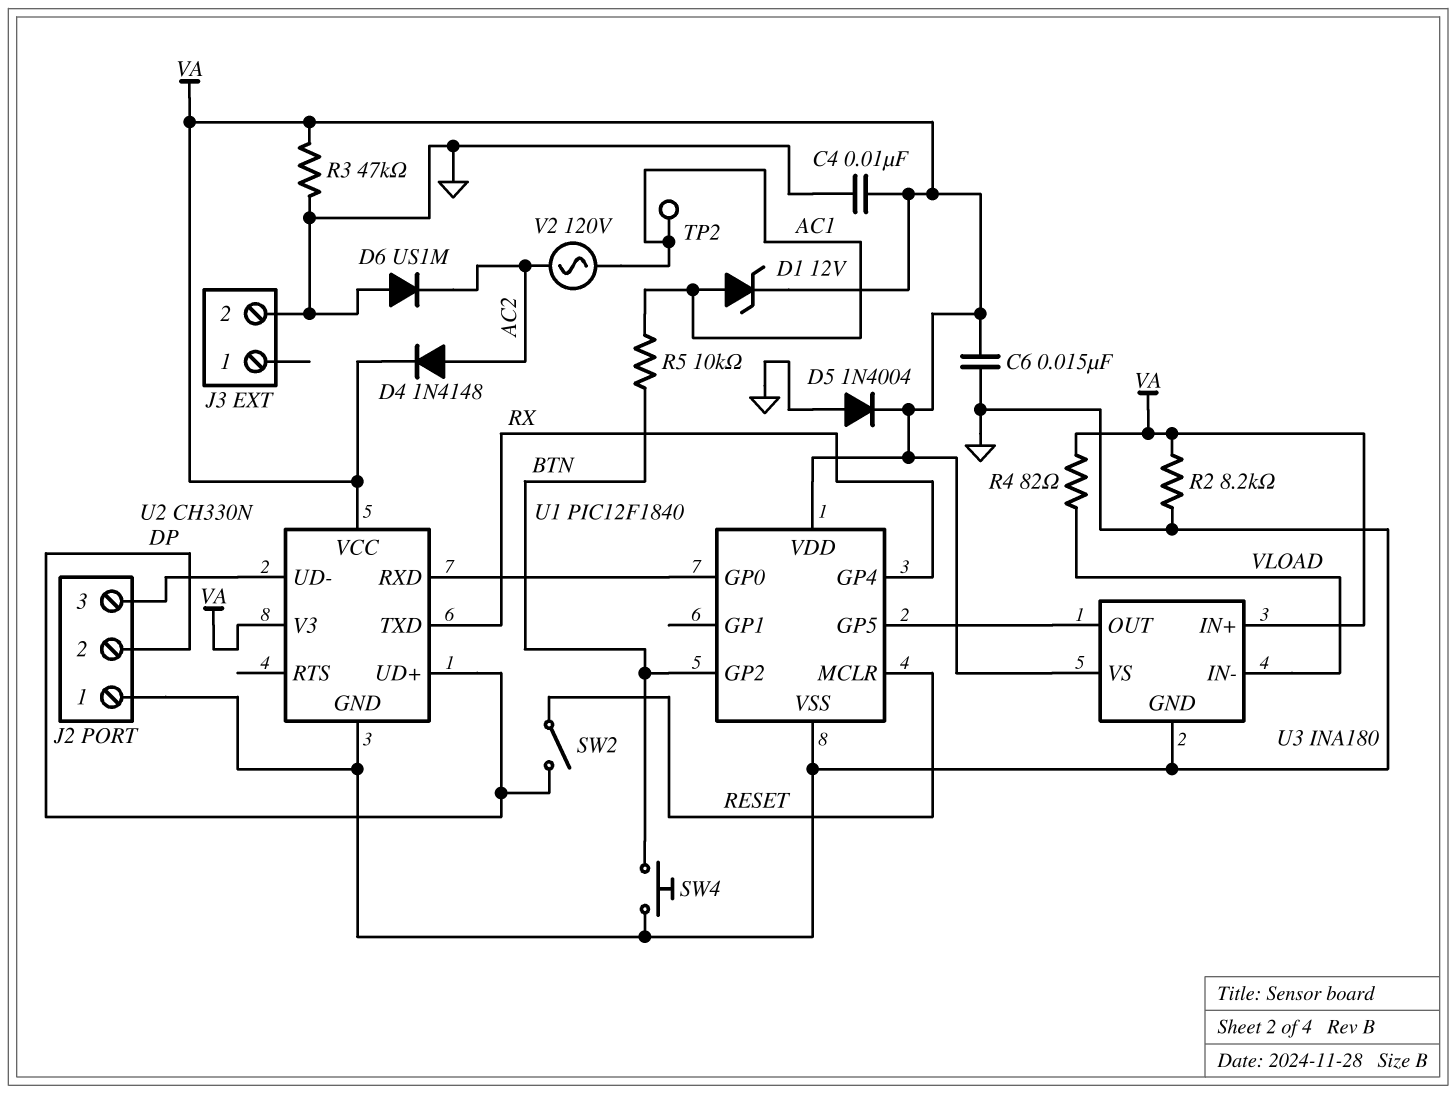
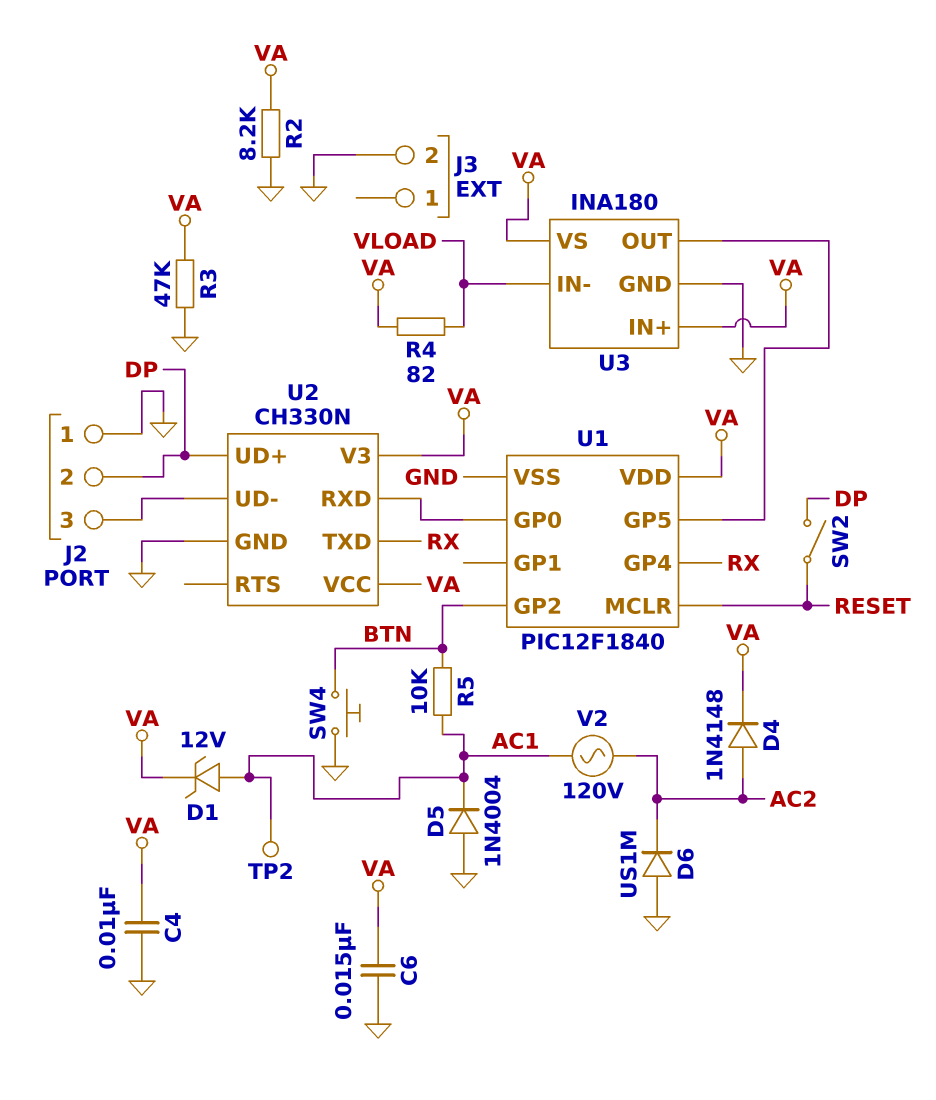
D5: diode 1N4004 (A GND, K VA) -> diode 1N4004 (A GND, K AC1)

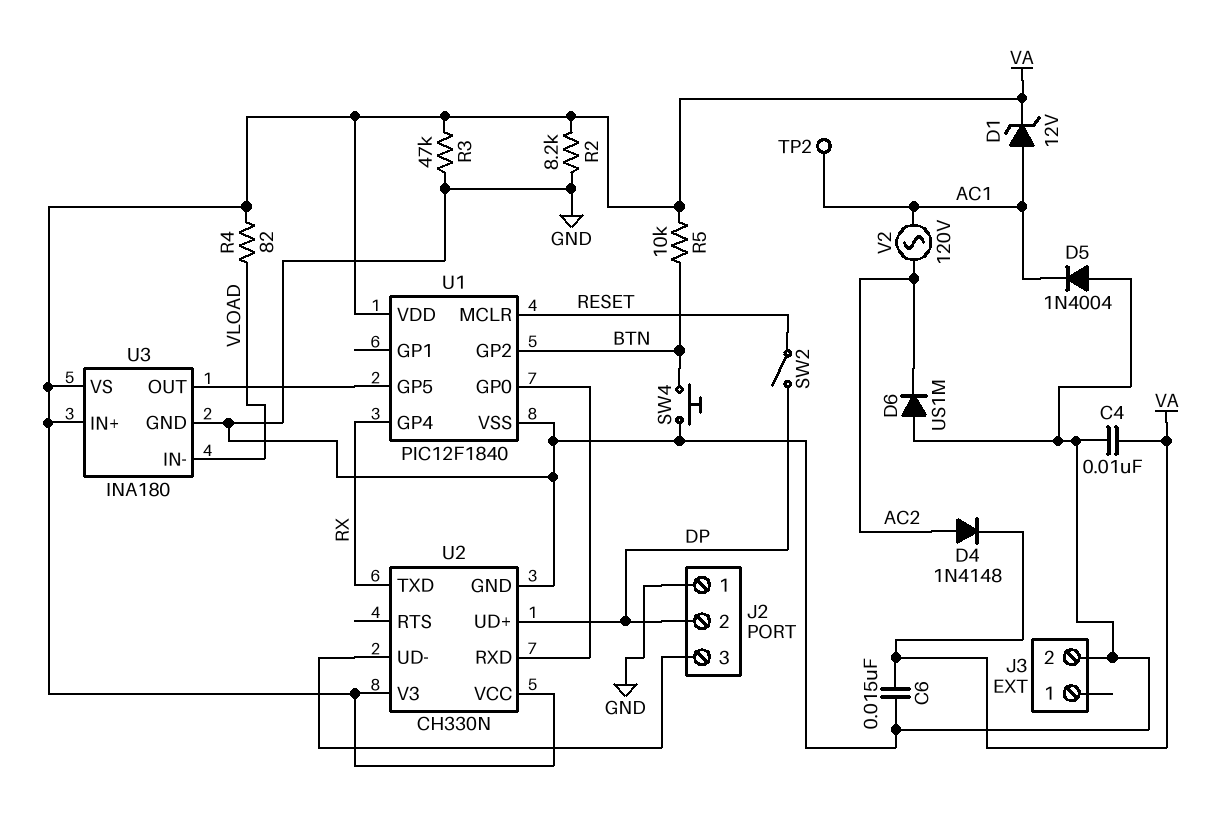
R5: 10k (AC1, BTN) -> 10k (BTN, VA)

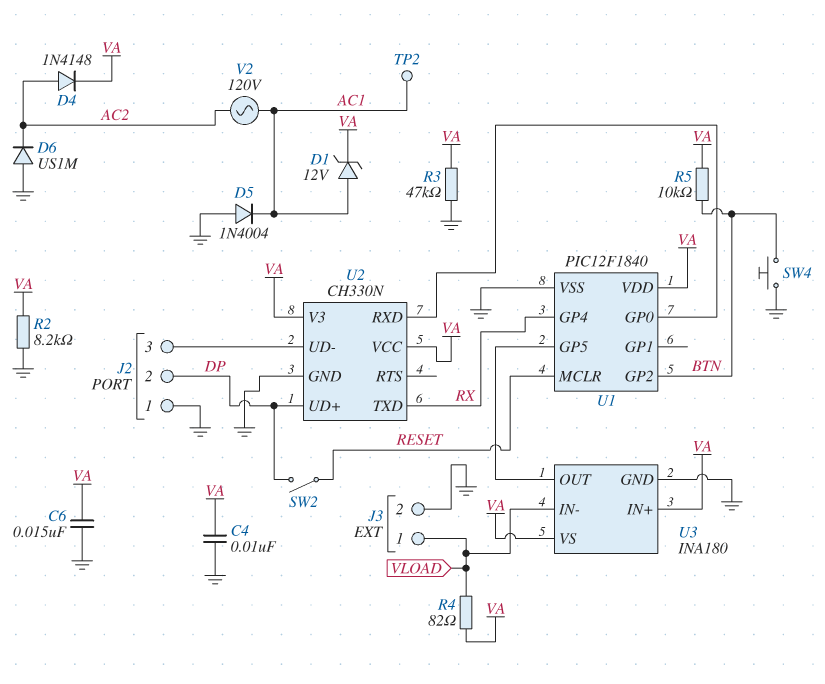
J3 pin 1: none -> VLOAD

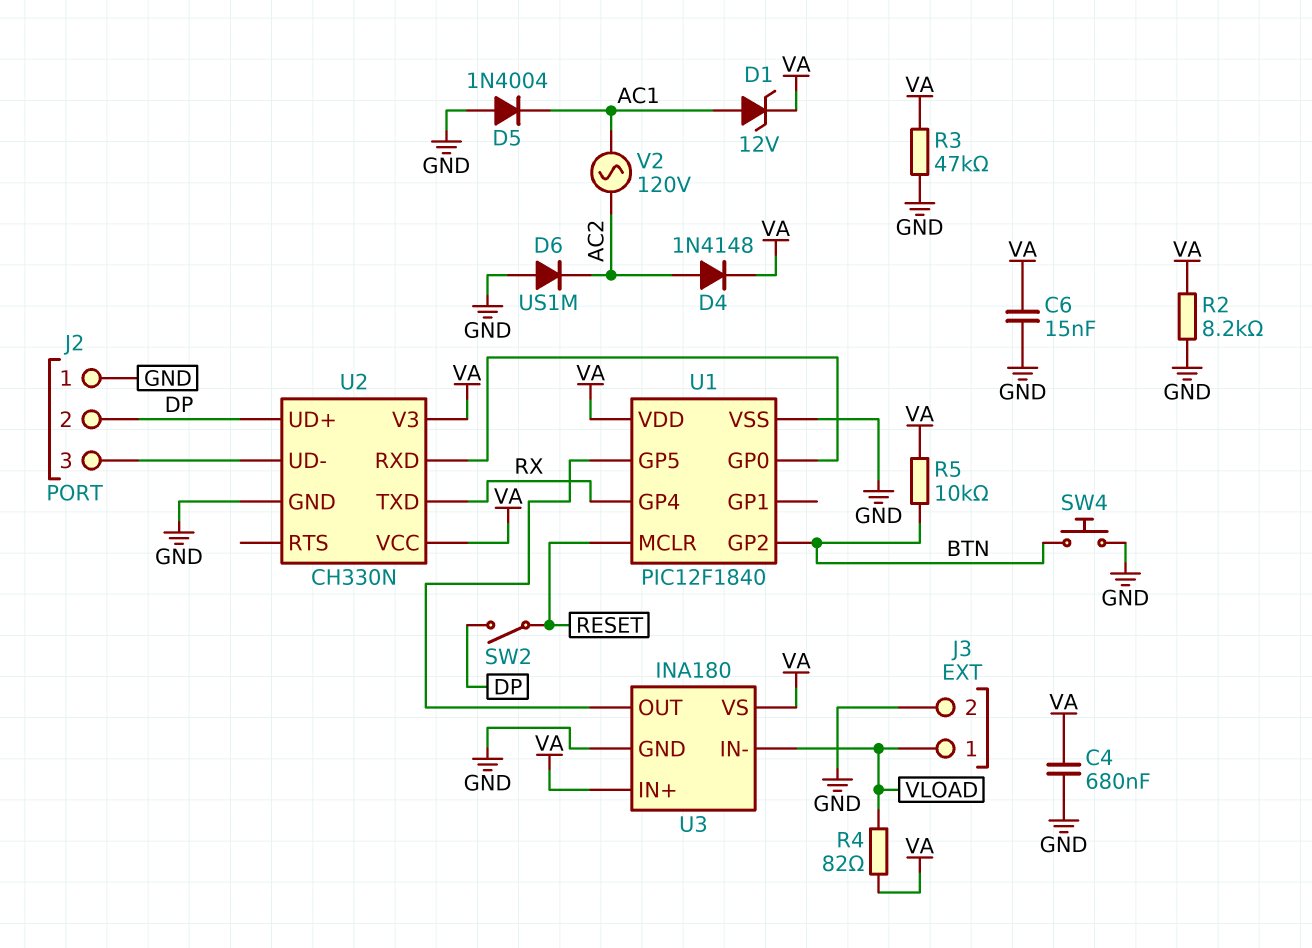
C4: 10nF (GND, VA) -> 680nF (GND, VA)
TP2: test point (AC1) -> none

